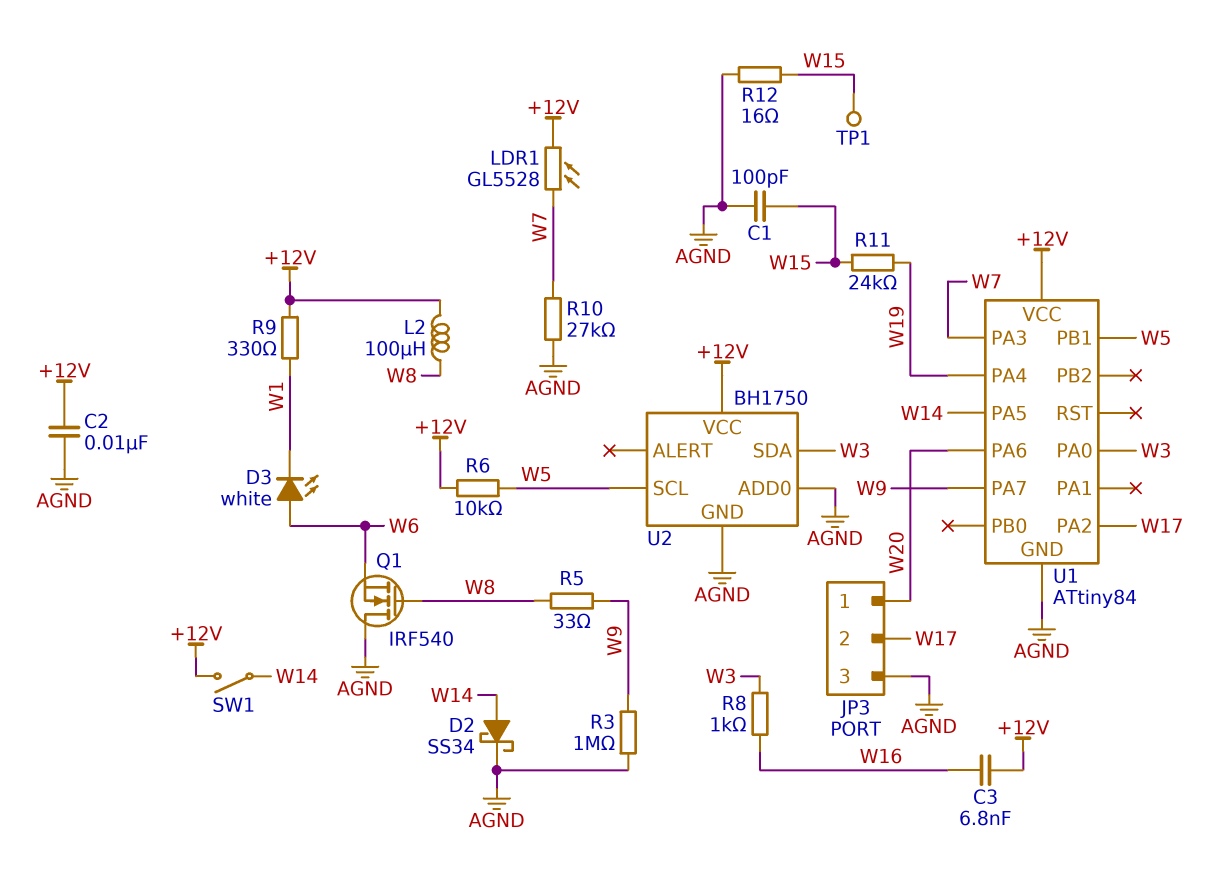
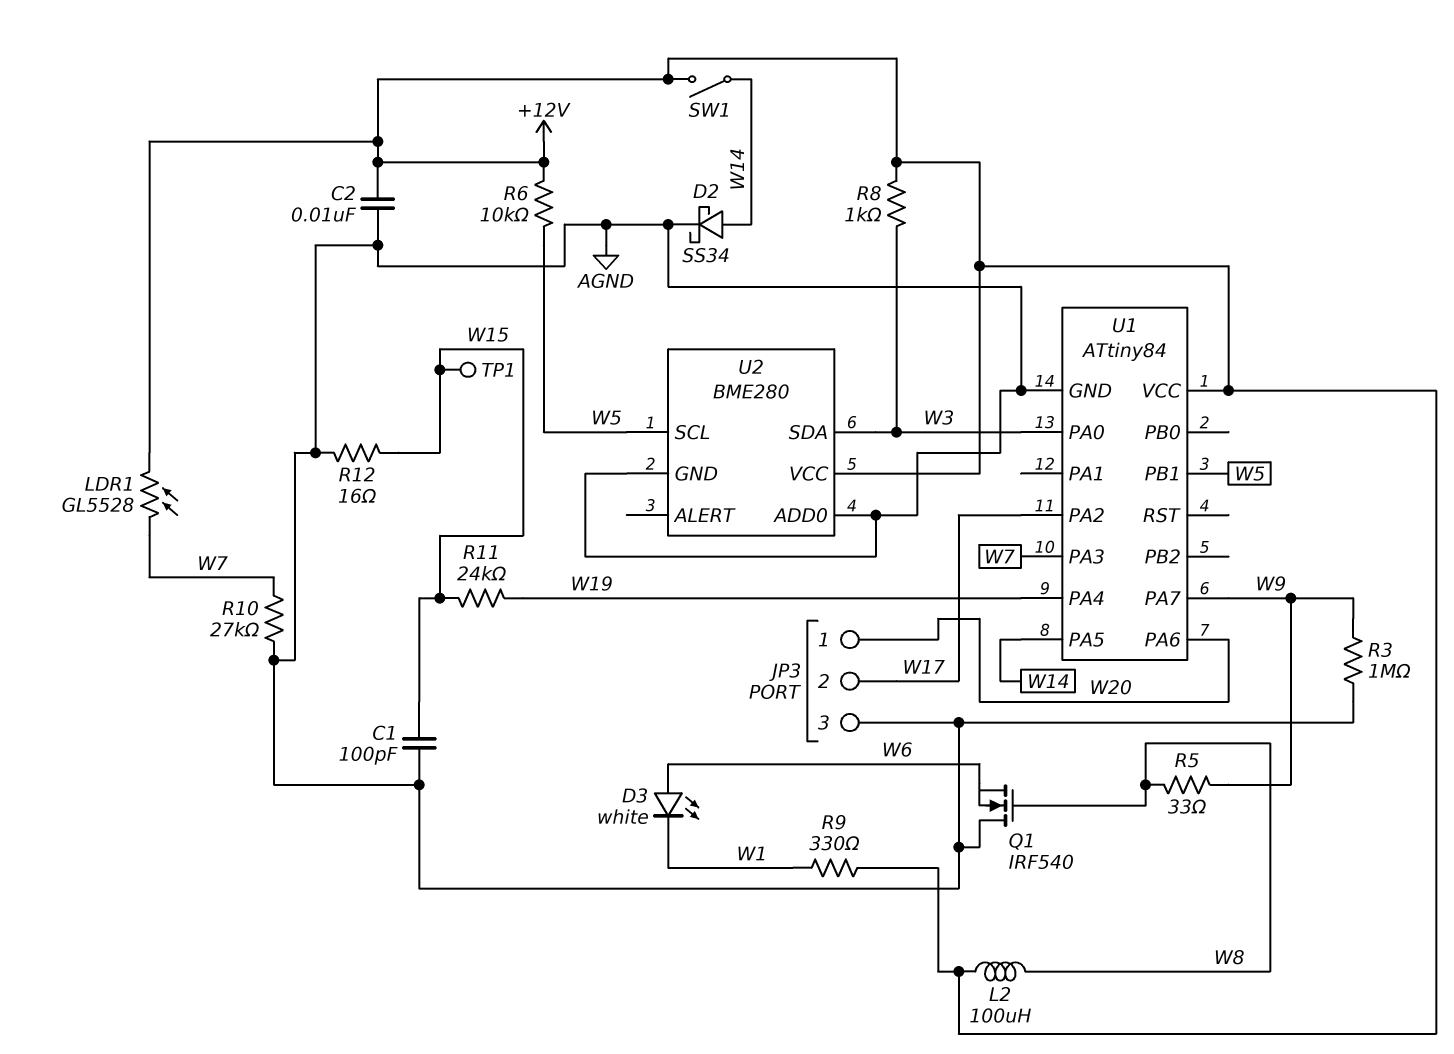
C3: 6.8nF (+12V, W16) -> none
R8: 1k (W3, W16) -> 1k (+12V, W3)
U2: BH1750 -> BME280

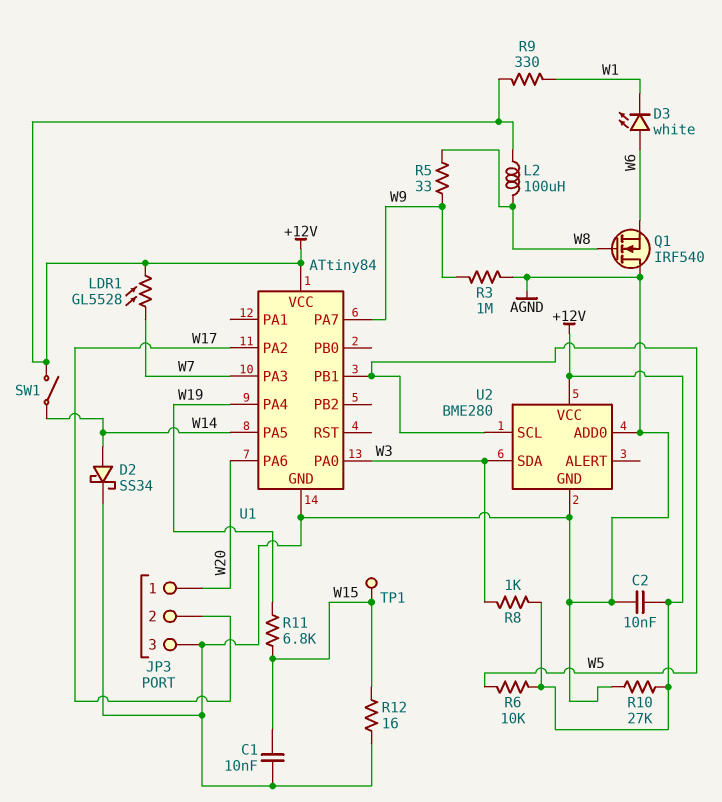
C1: 100pF (AGND, W15) -> 10nF (AGND, W15)
R10: 27k (AGND, W7) -> 27k (+12V, AGND)
R11: 24k (W15, W19) -> 6.8k (W15, W19)

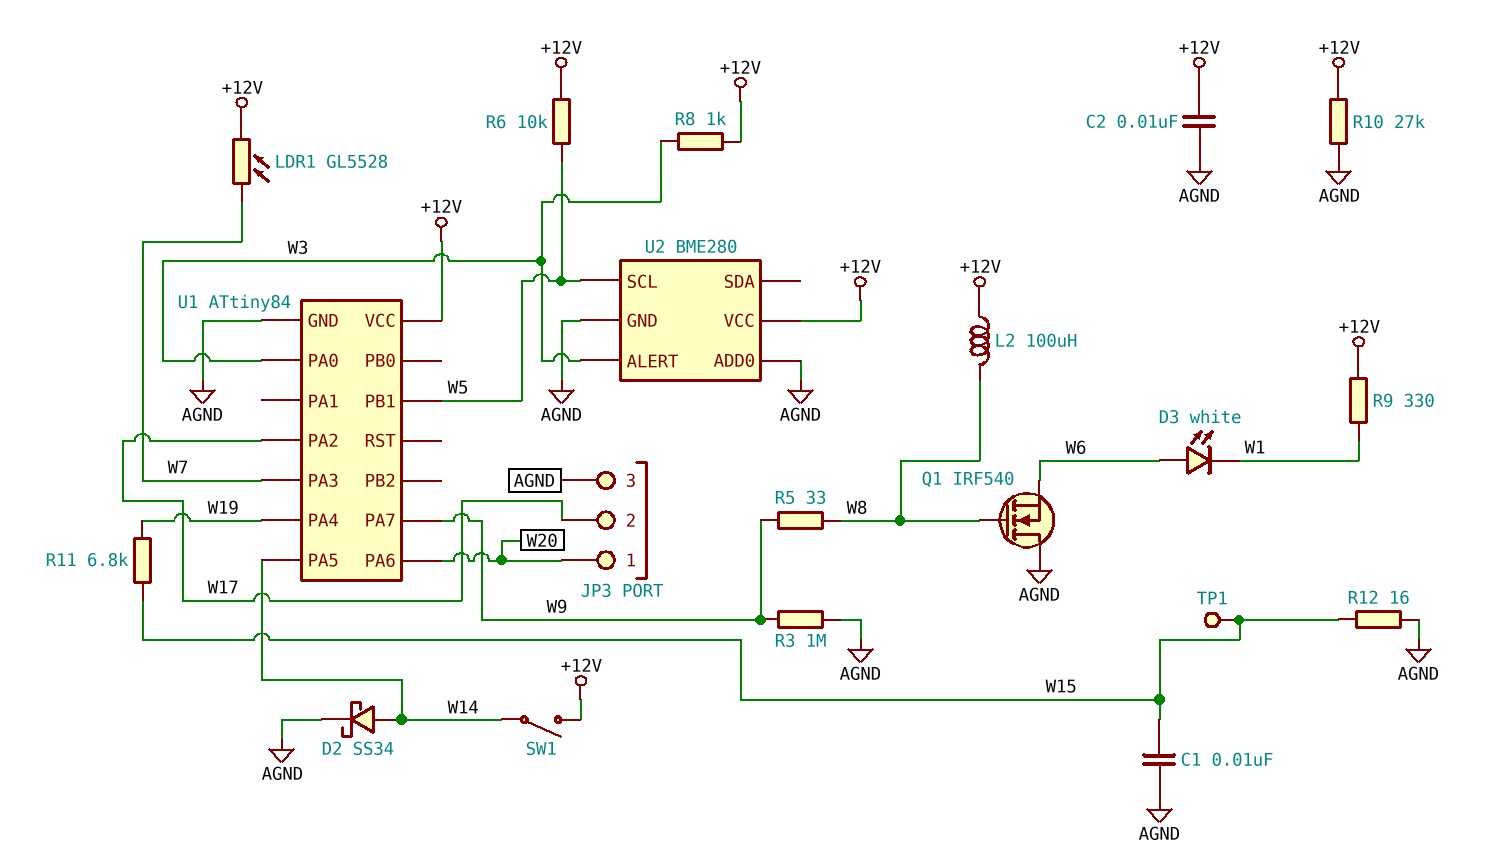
U2 pin ALERT: none -> W3
U2 pin SDA: W3 -> none

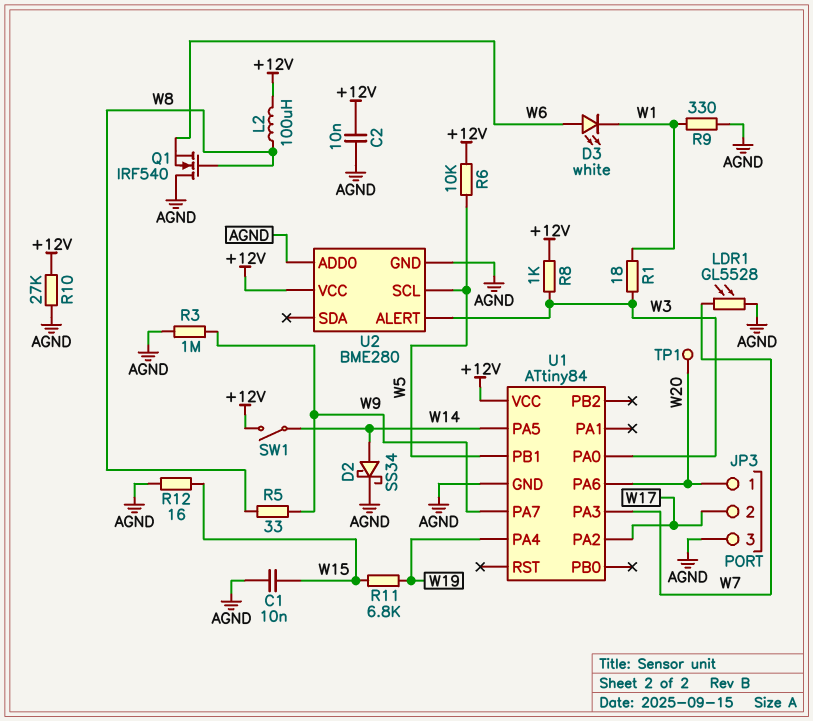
LDR1: GL5528 (+12V, W7) -> GL5528 (AGND, W7)
R1: none -> 18 (W1, W3)
R9: 330 (+12V, W1) -> 330 (AGND, W1)
TP1: test point (W15) -> test point (W20)

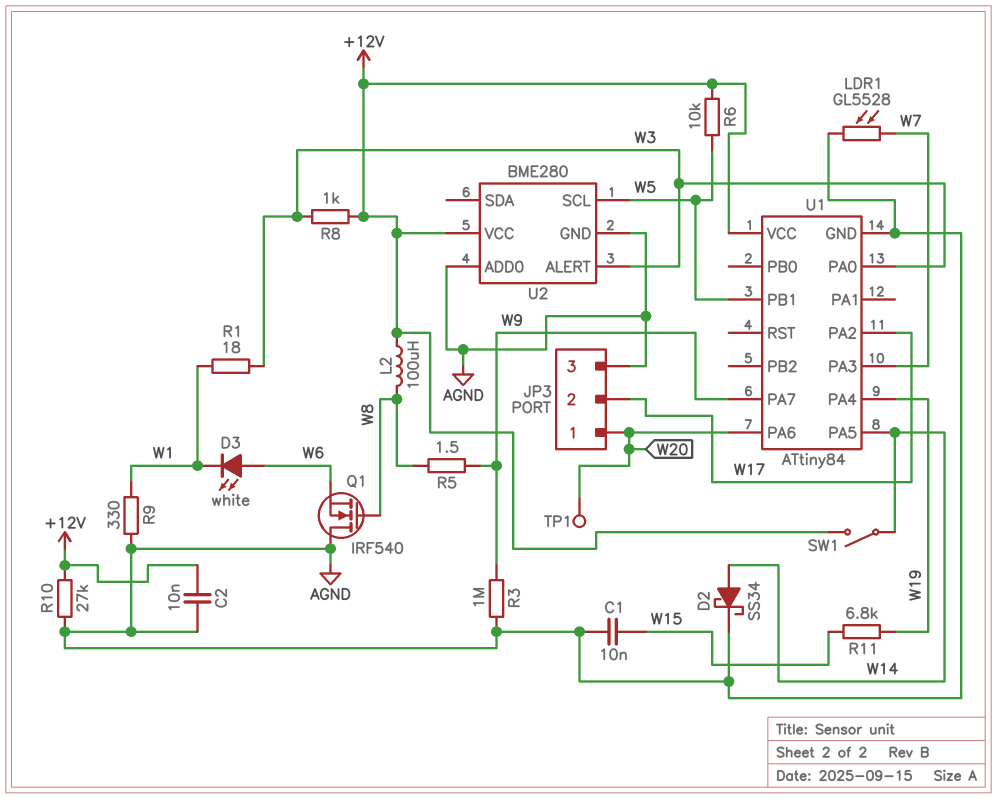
R5: 33 (W8, W9) -> 1.5 (W8, W9)
R12: 16 (AGND, W15) -> none

